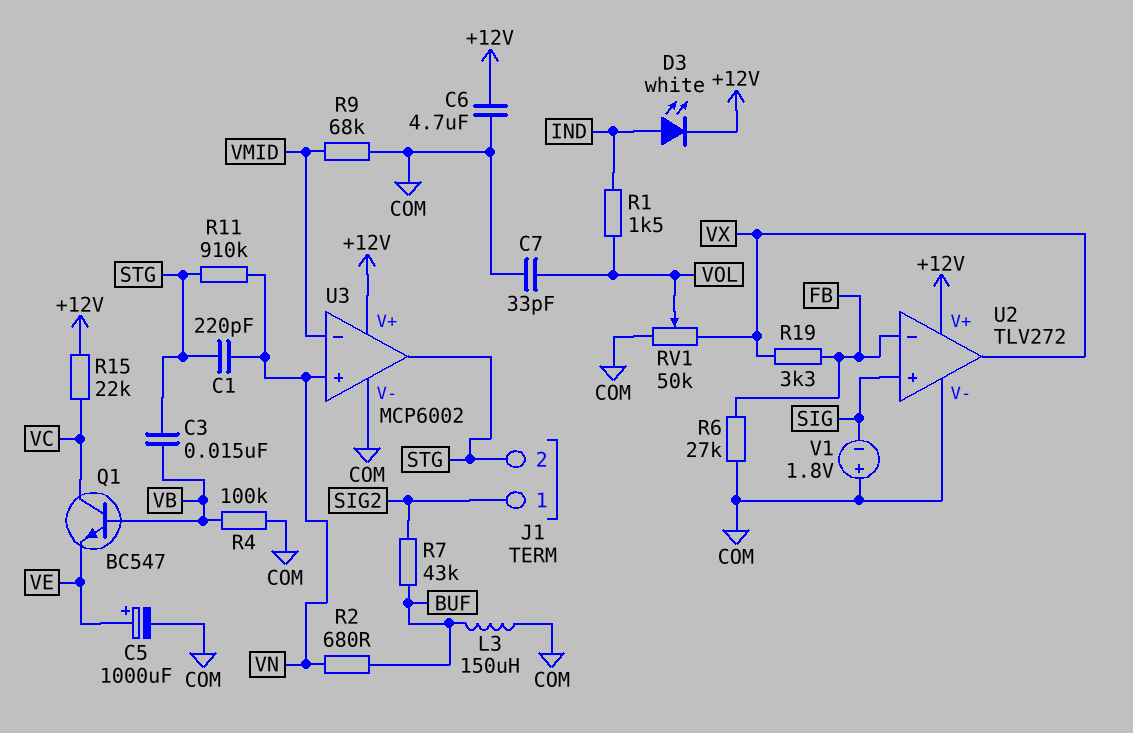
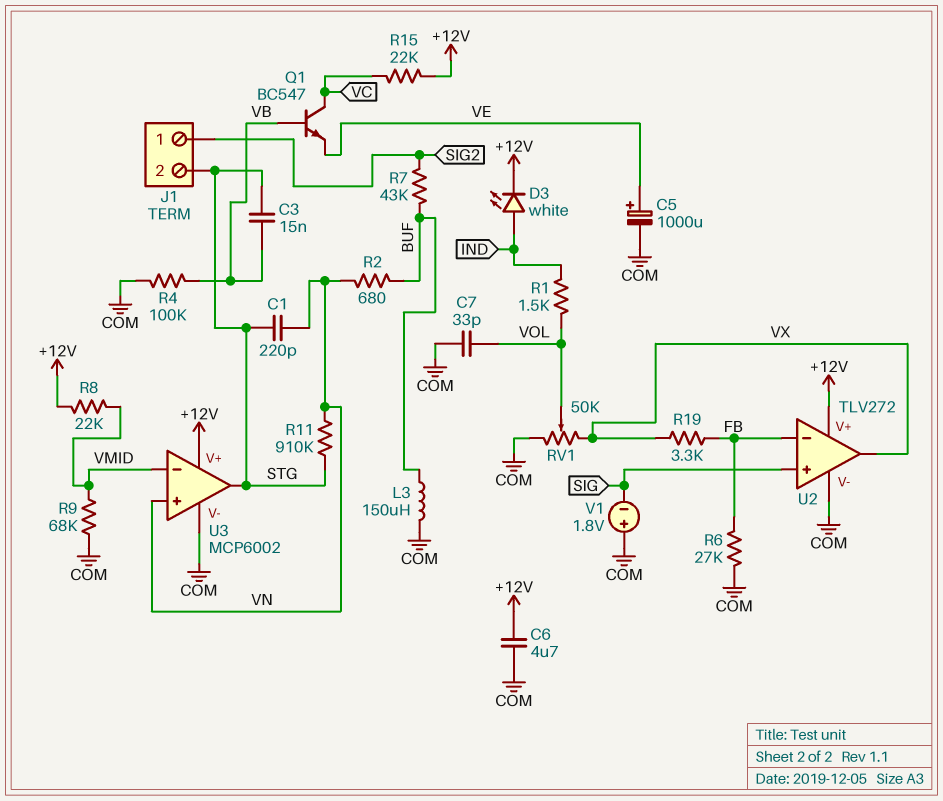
R8: none -> 22k (+12V, VMID)

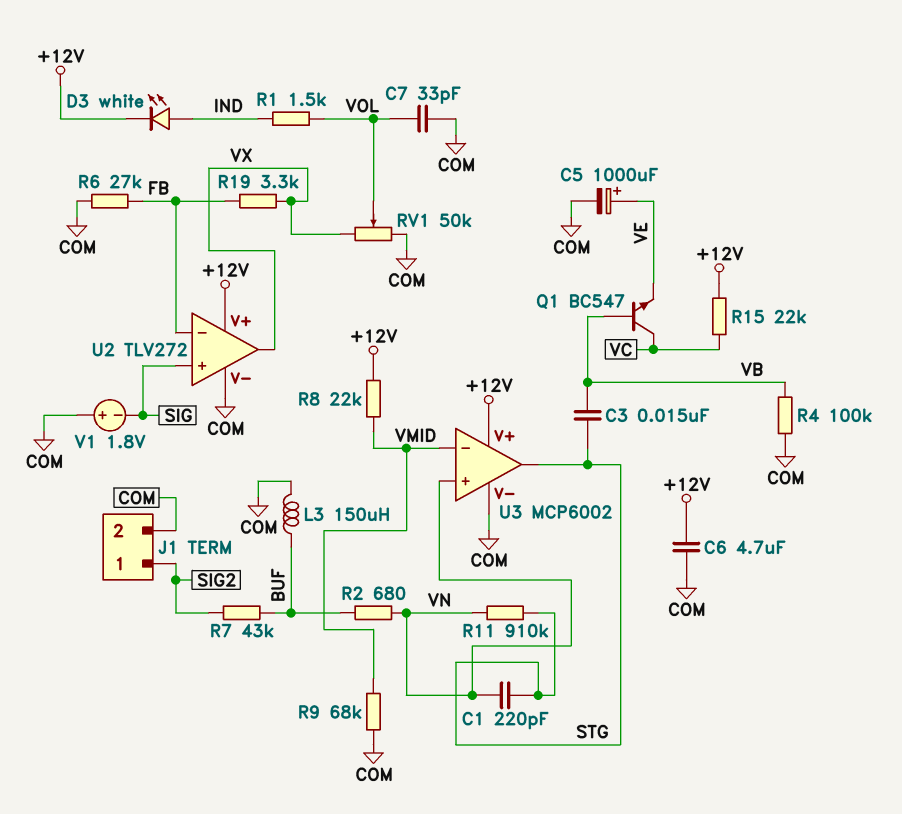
J1 pin 2: STG -> COM

